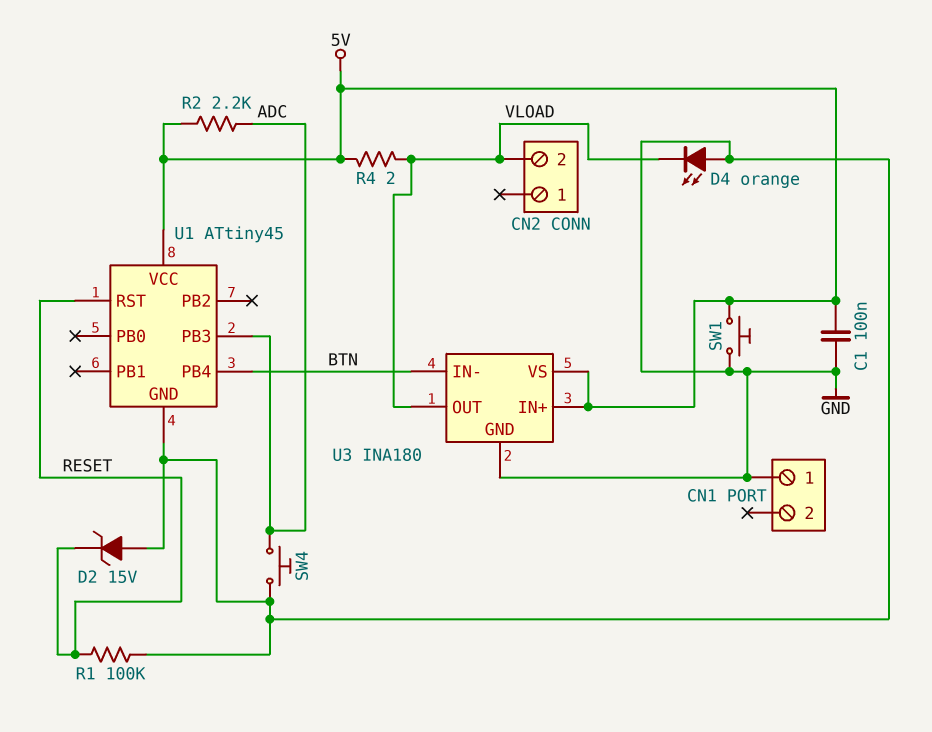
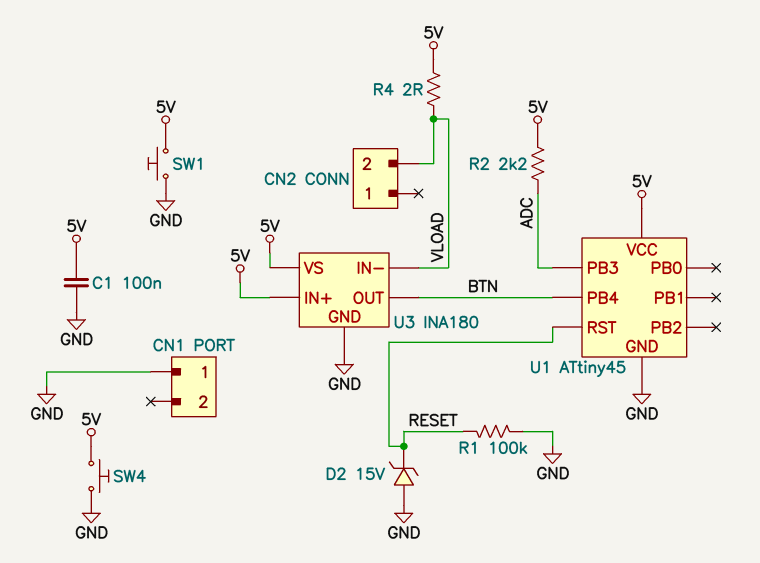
D4: LED orange (A GND, K VLOAD) -> none
SW4: button (ADC, GND) -> button (5V, GND)
U3 pin IN-: BTN -> VLOAD
U3 pin OUT: VLOAD -> BTN

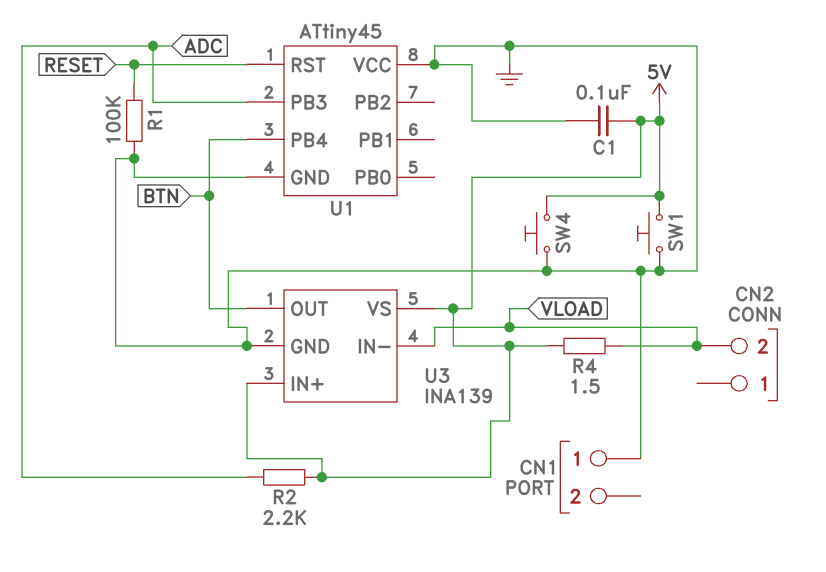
D2: zener 15V (A GND, K RESET) -> none
R4: 2 (5V, VLOAD) -> 1.5 (5V, VLOAD)
U1 pin VCC: 5V -> GND
U3: INA180 -> INA139

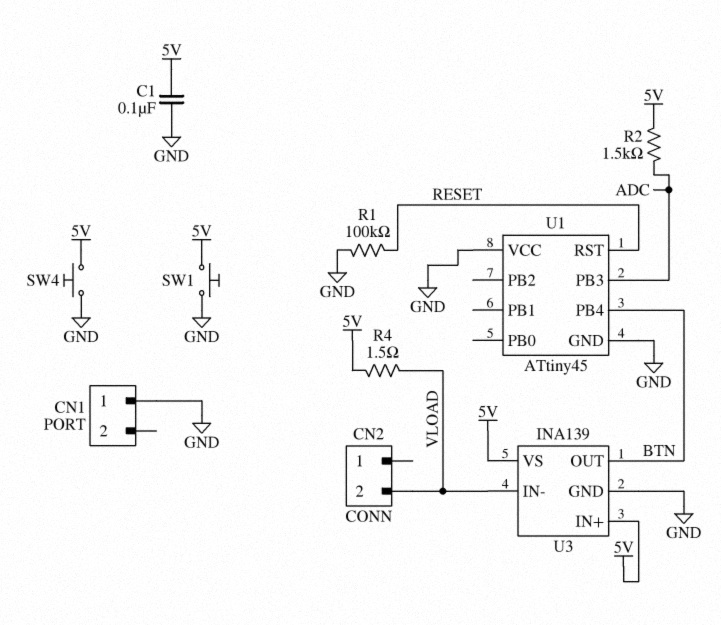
R2: 2.2k (5V, ADC) -> 1.5k (5V, ADC)

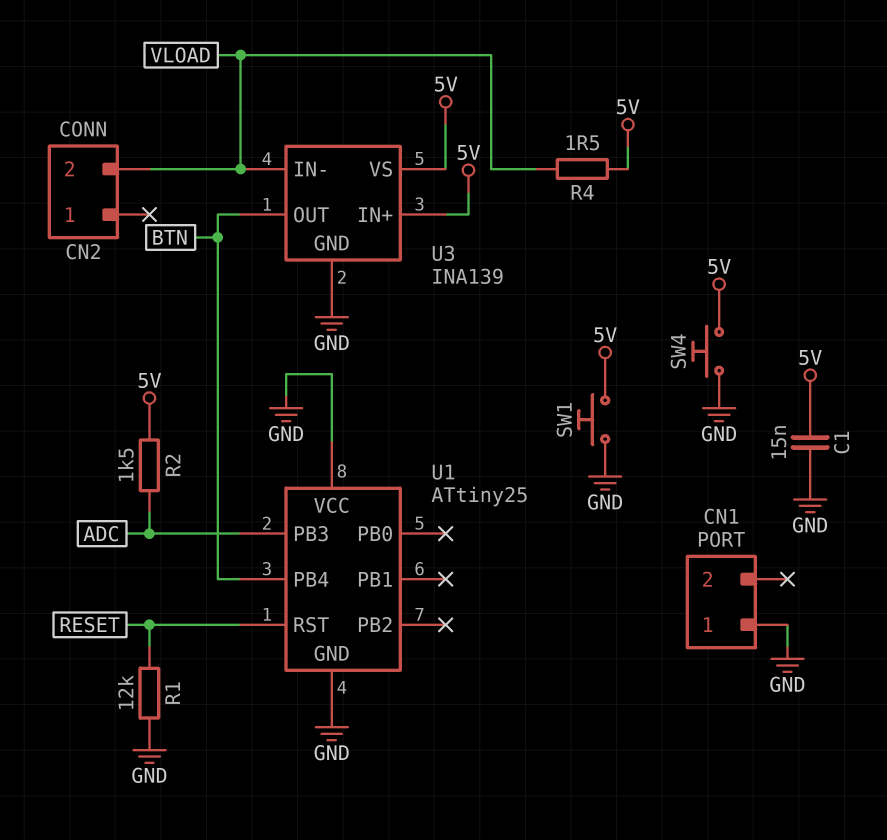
C1: 100nF (5V, GND) -> 15nF (5V, GND)
R1: 100k (GND, RESET) -> 12k (GND, RESET)
U1: ATtiny45 -> ATtiny25

